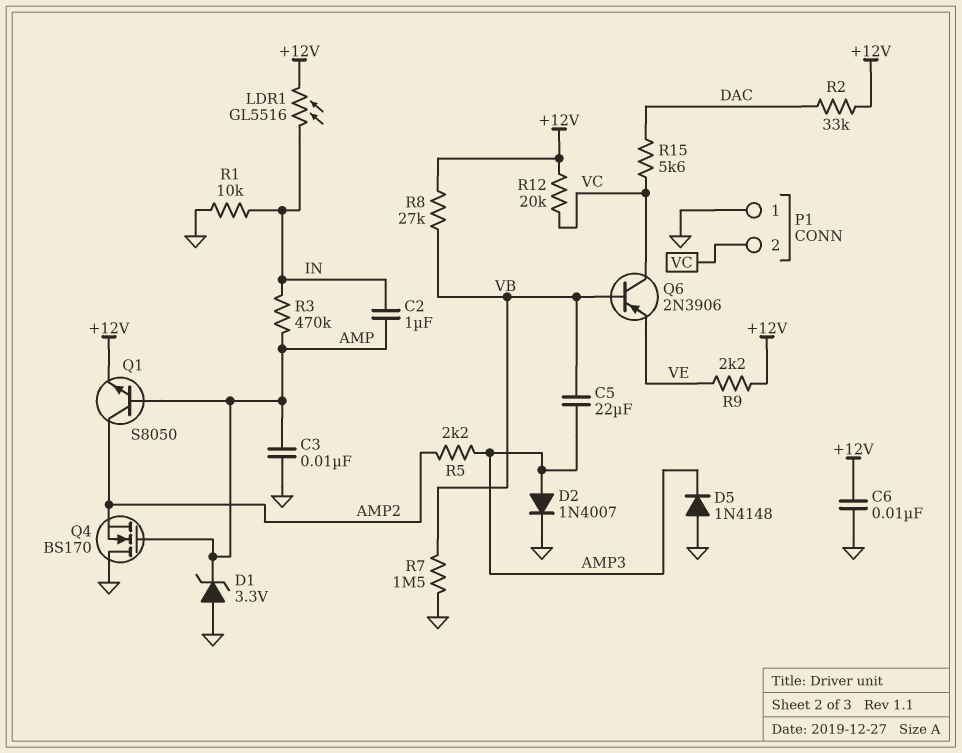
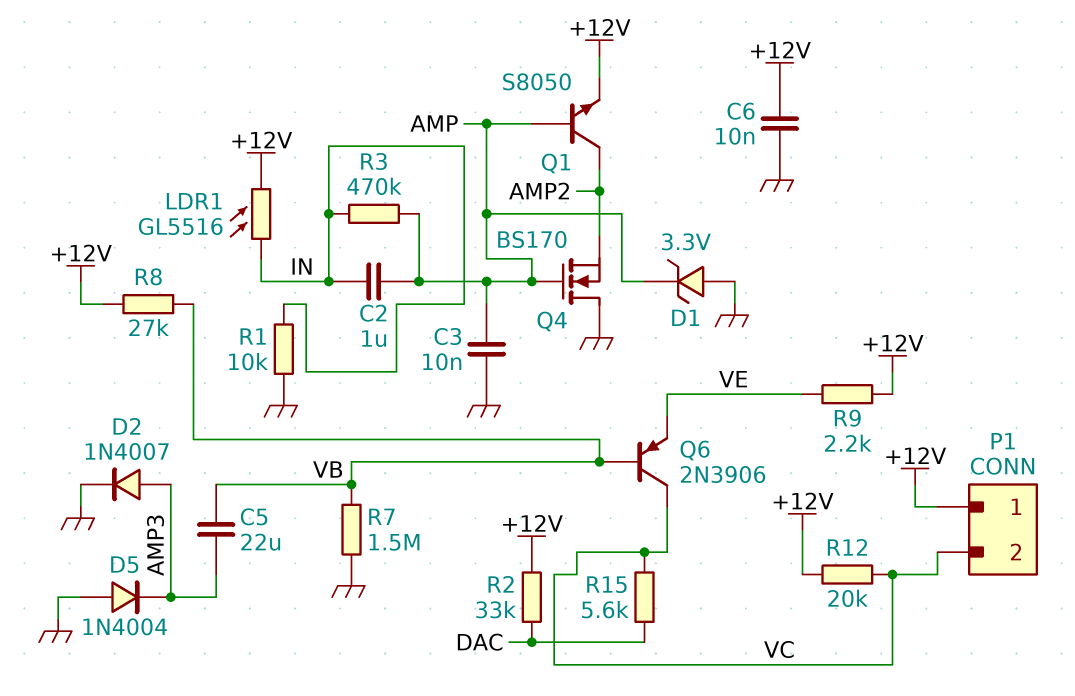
D5: diode 1N4148 (A GND, K AMP3) -> diode 1N4004 (A GND, K AMP3)
P1 pin 1: GND -> +12V
R5: 2.2k (AMP2, AMP3) -> none

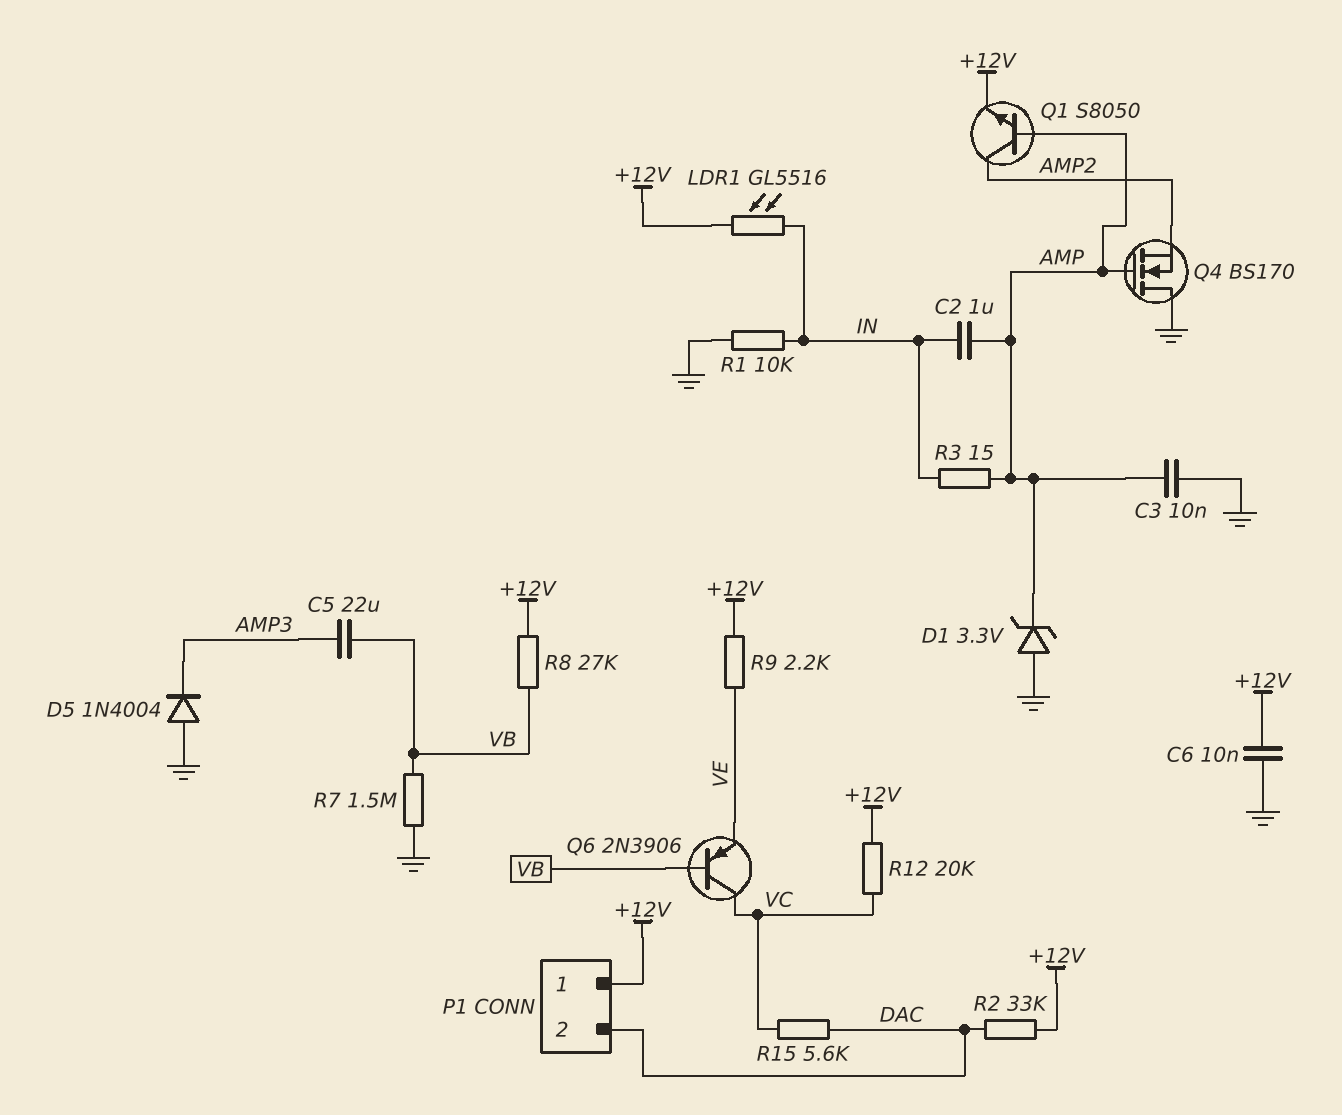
D2: diode 1N4007 (A AMP3, K GND) -> none
P1 pin 2: VC -> DAC
R3: 470k (AMP, IN) -> 15 (AMP, IN)

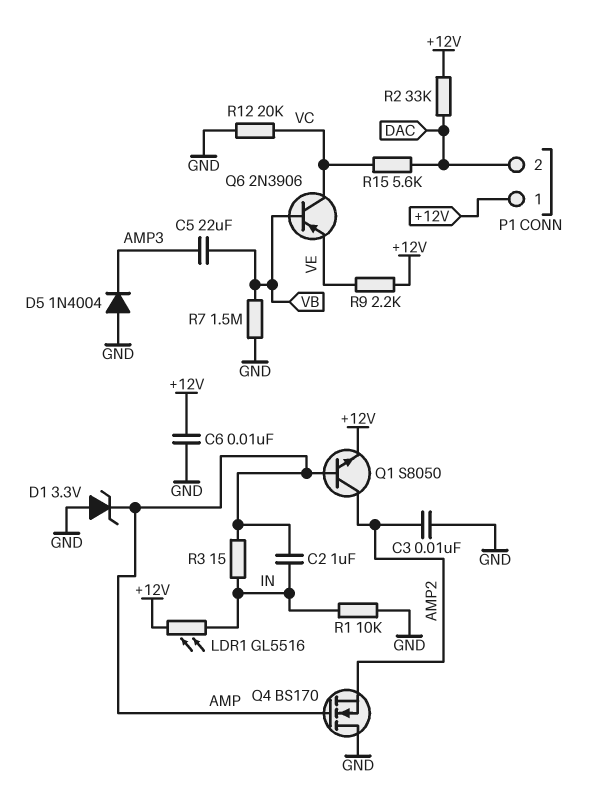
C3: 10nF (AMP, GND) -> 10nF (AMP2, GND)
R8: 27k (+12V, VB) -> none
R12: 20k (+12V, VC) -> 20k (GND, VC)

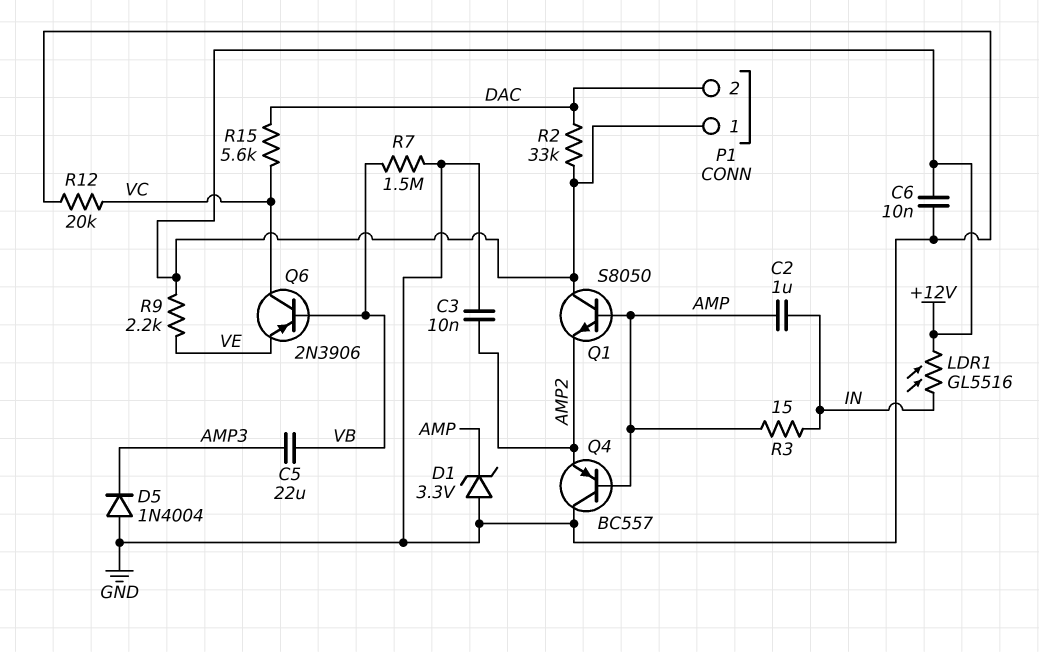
Q1: NPN S8050 (B AMP, C AMP2, E +12V) -> NPN S8050 (B AMP, C +12V, E AMP2)
Q4: NMOS BS170 (G AMP, D GND, S AMP2) -> PNP BC557 (B AMP, C GND, E AMP2)
R1: 10k (GND, IN) -> none

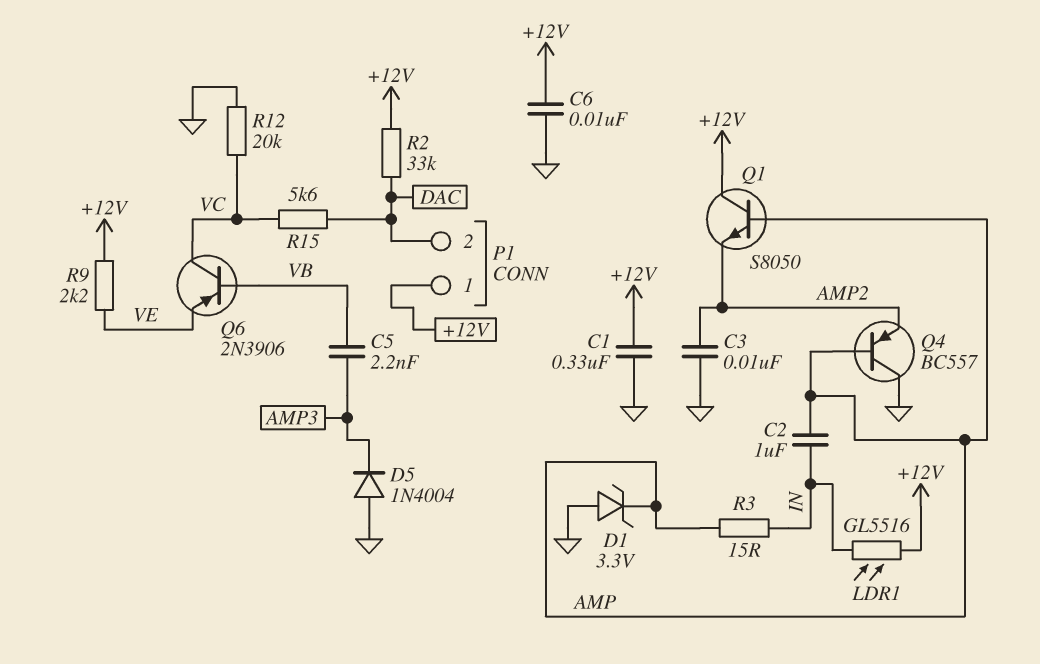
C1: none -> 330nF (+12V, GND)
C5: 22uF (AMP3, VB) -> 2.2nF (AMP3, VB)
R7: 1.5M (GND, VB) -> none

